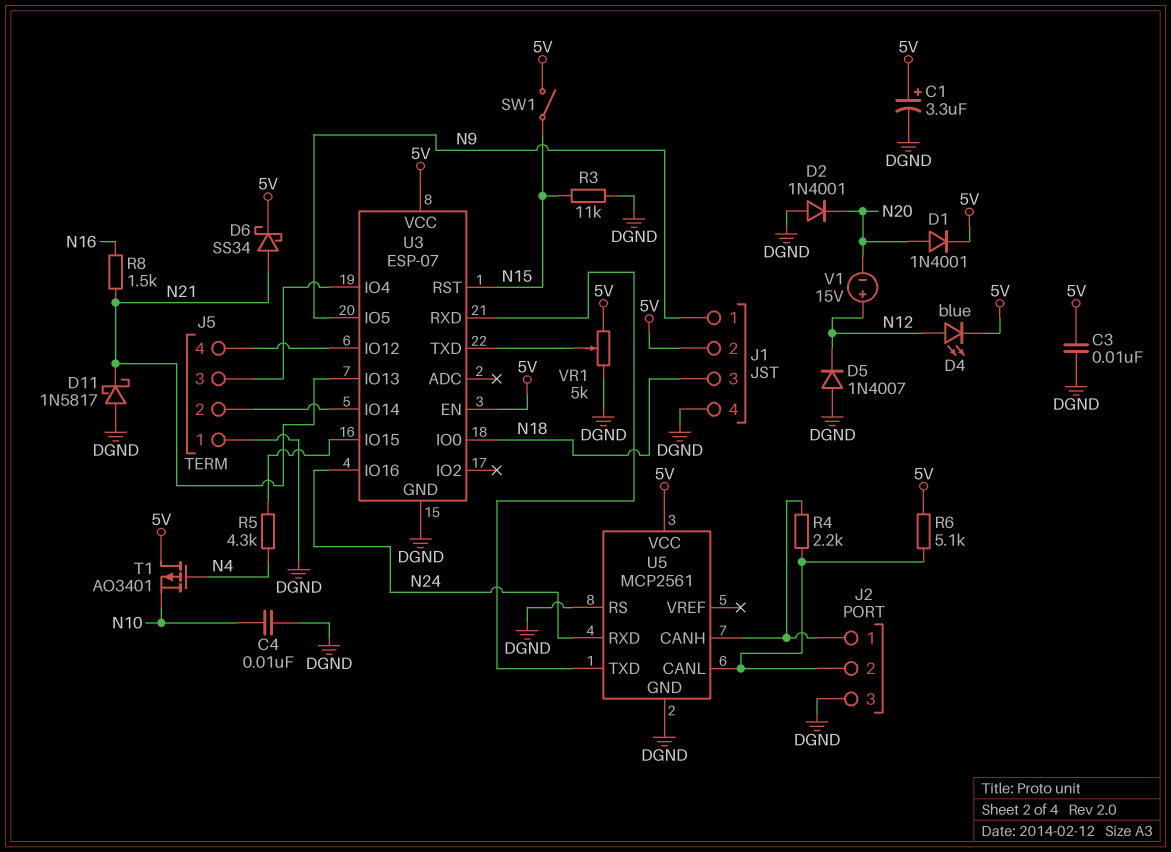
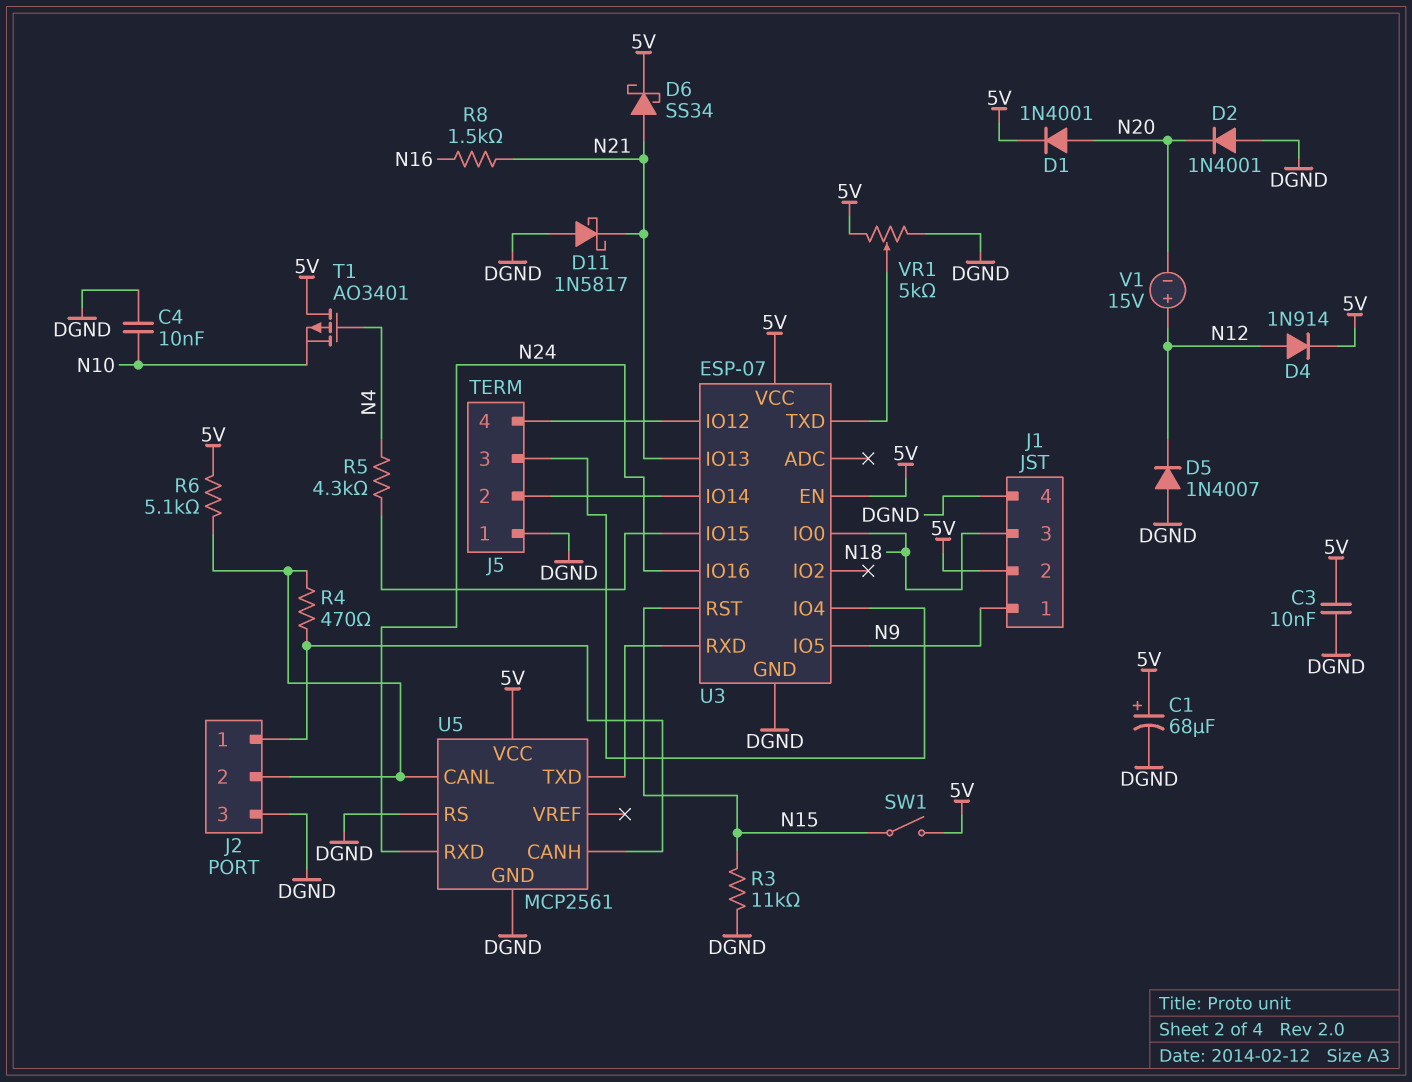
C1: 3.3uF (plus 5V, minus DGND) -> 68uF (plus 5V, minus DGND)
D4: LED blue (A N12, K 5V) -> diode 1N914 (A N12, K 5V)
R4: 2.2k (J2/1, J2/2) -> 470 (J2/1, J2/2)

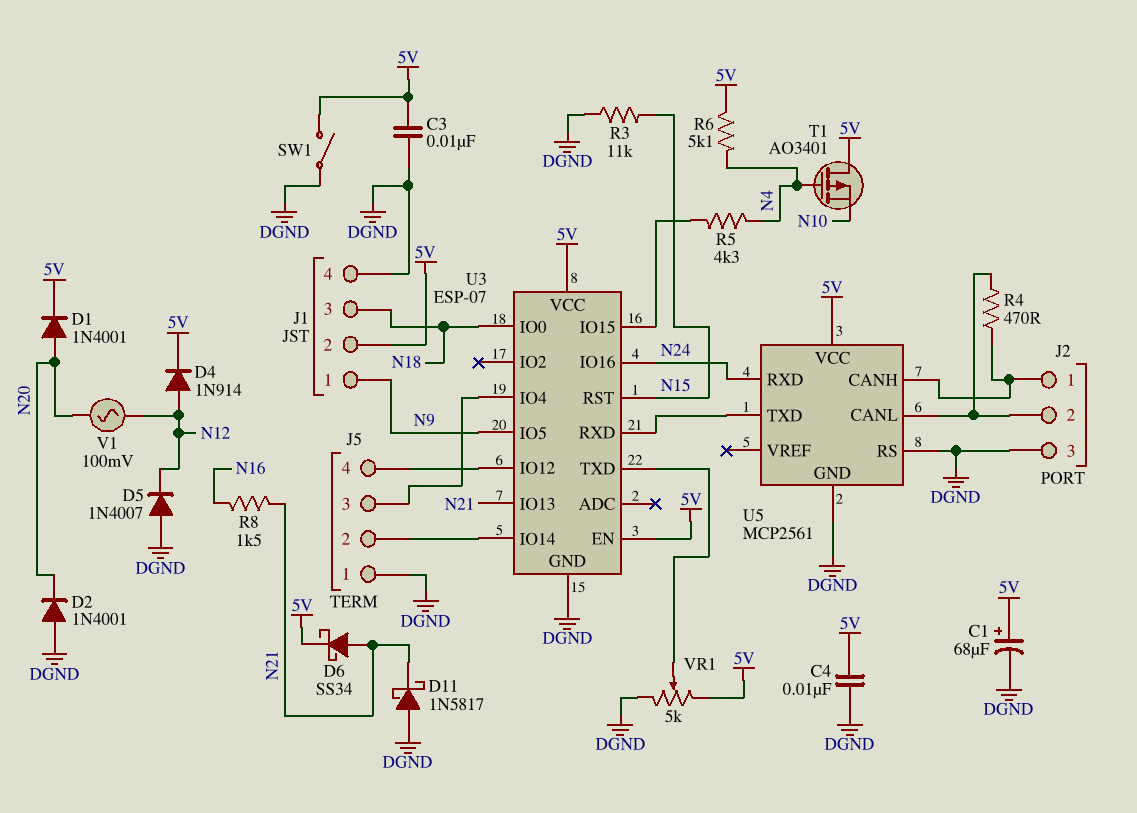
C4: 10nF (DGND, N10) -> 10nF (5V, DGND)
R6: 5.1k (5V, J2/2) -> 5.1k (5V, N4)
SW1: switch (5V, N15) -> switch (5V, DGND)
V1: 15V (plus N12, minus N20) -> AC 100mV (N12, N20)

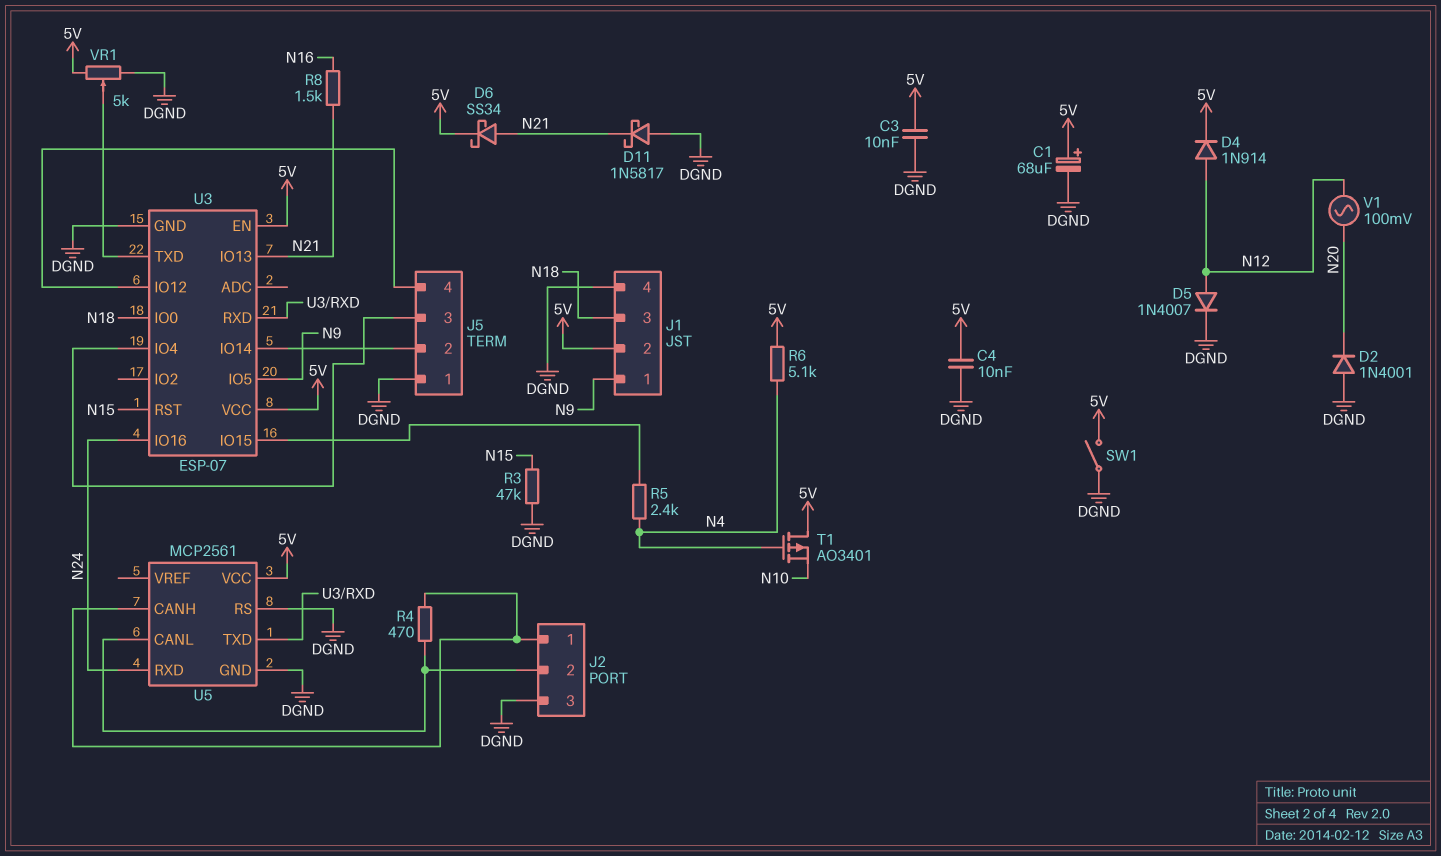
D1: diode 1N4001 (A N20, K 5V) -> none
D5: diode 1N4007 (A DGND, K N12) -> diode 1N4007 (A N12, K DGND)
R3: 11k (DGND, N15) -> 47k (DGND, N15)
R5: 4.3k (N4, U3/IO15) -> 2.4k (N4, U3/IO15)

